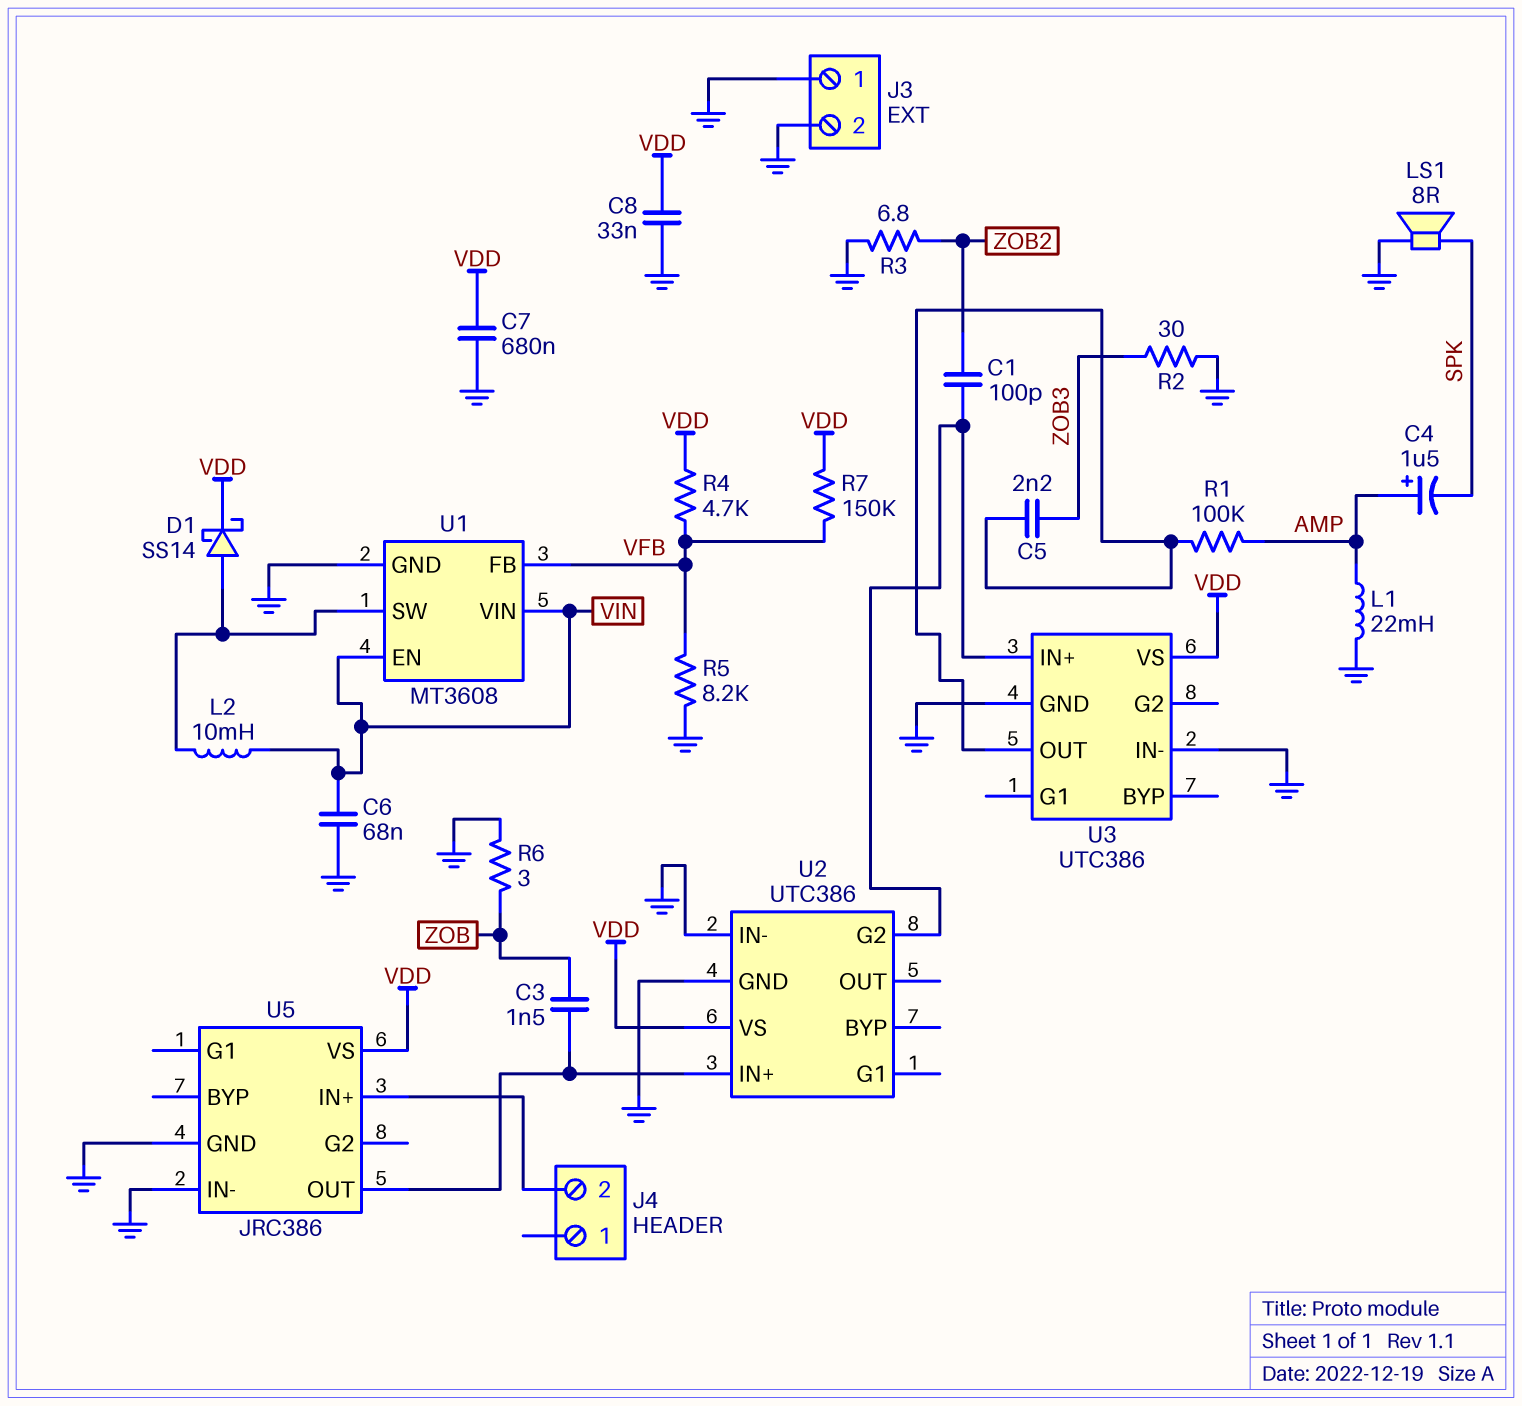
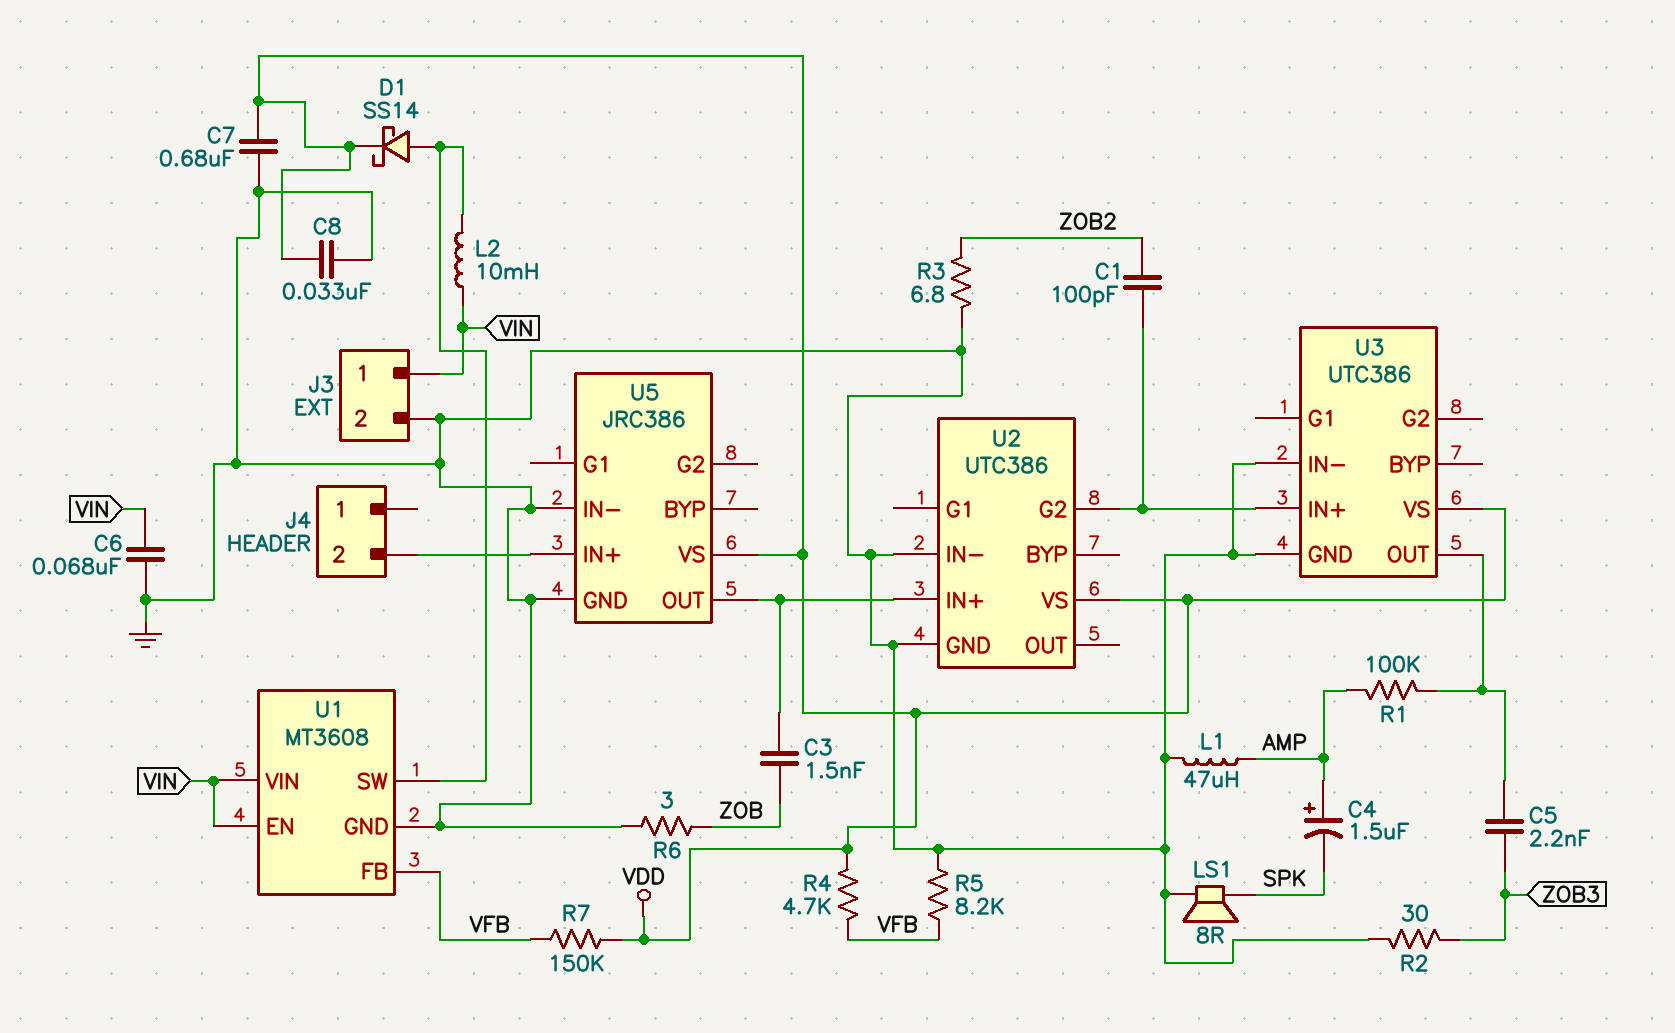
J3 pin 1: GND -> VIN
L1: 22mH (AMP, GND) -> 47uH (AMP, GND)

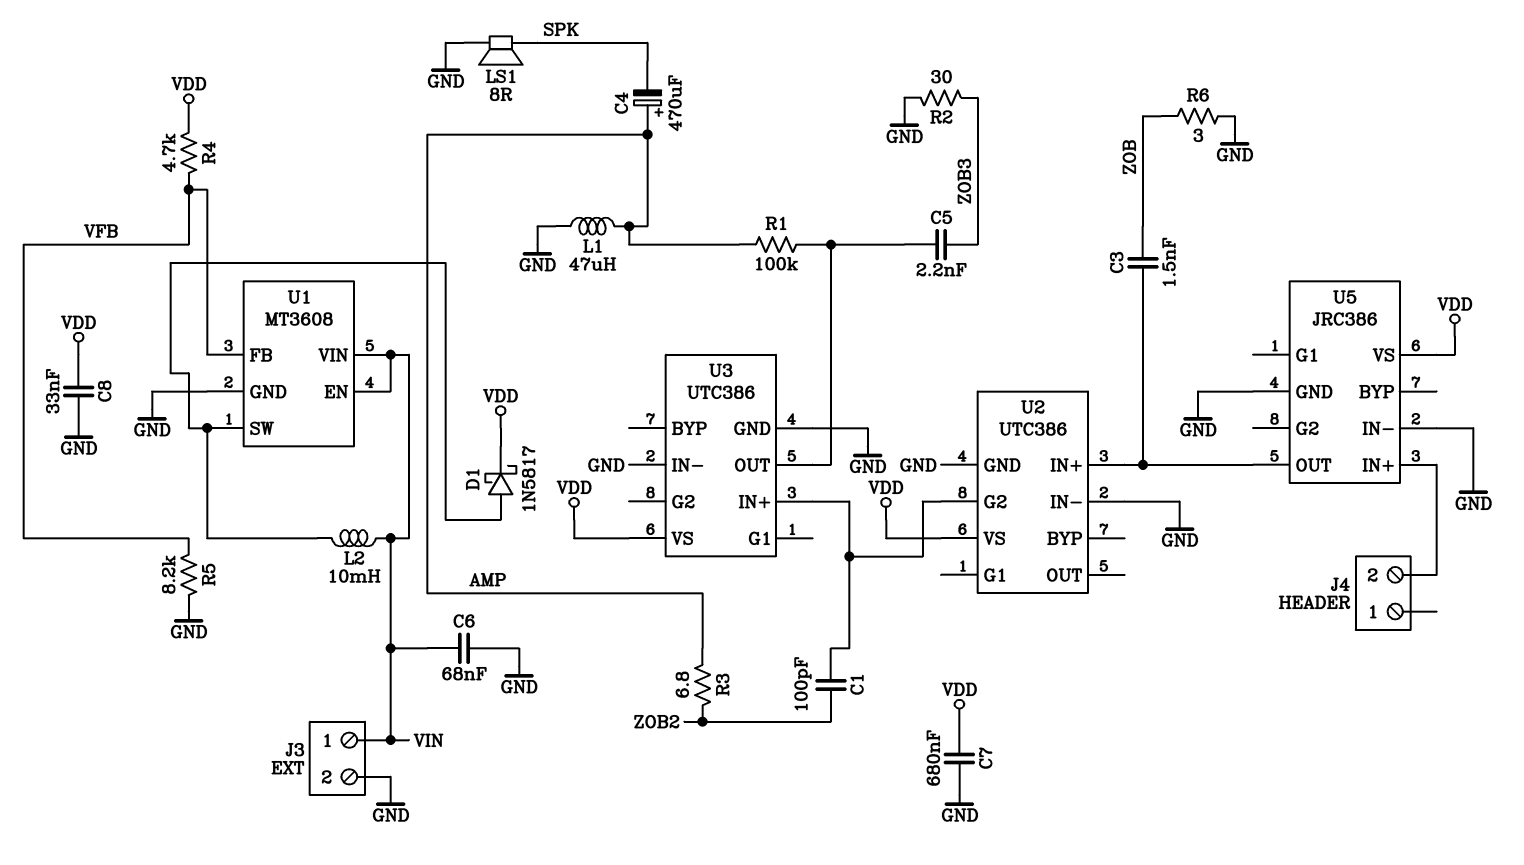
C4: 1.5uF (plus AMP, minus SPK) -> 470uF (plus AMP, minus SPK)
D1: schottky SS14 (A U1/SW, K VDD) -> schottky 1N5817 (A U1/SW, K VDD)
R3: 6.8 (GND, ZOB2) -> 6.8 (AMP, ZOB2)
R7: 150k (VDD, VFB) -> none

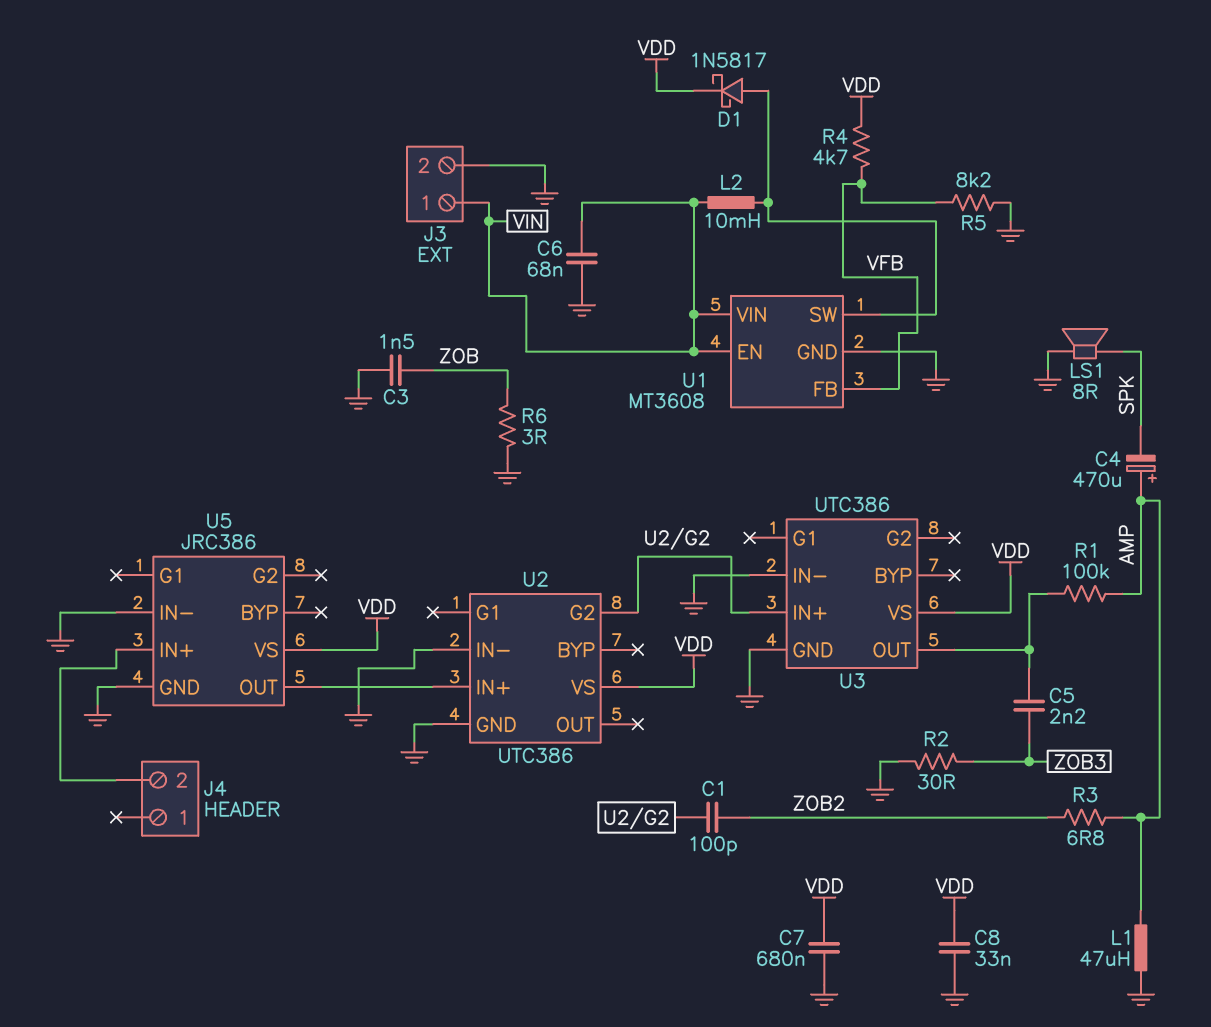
C3: 1.5nF (U2/IN+, ZOB) -> 1.5nF (GND, ZOB)

